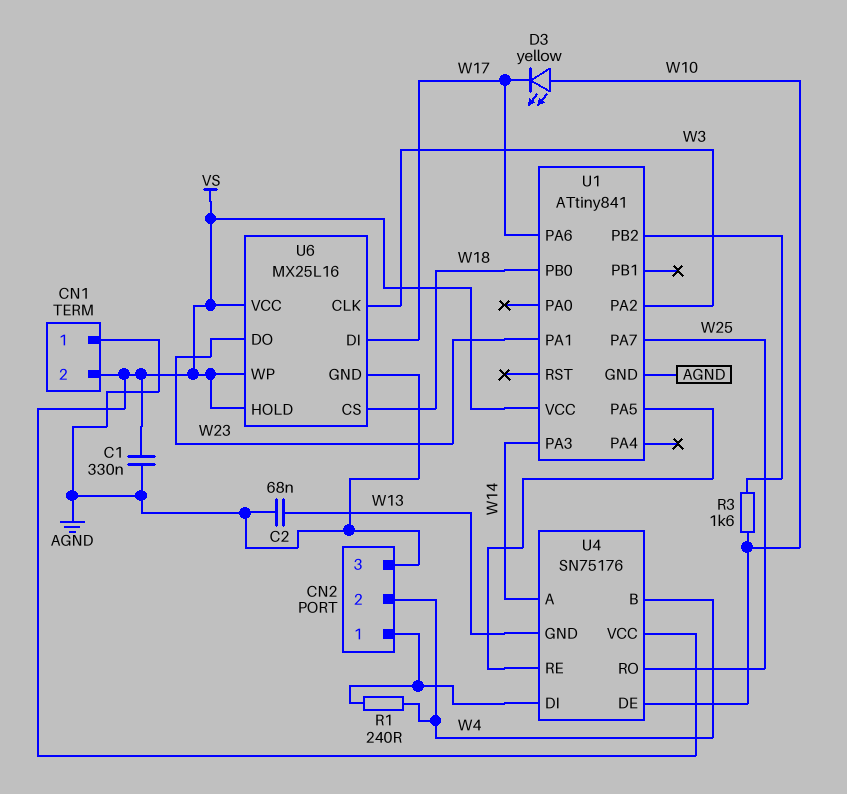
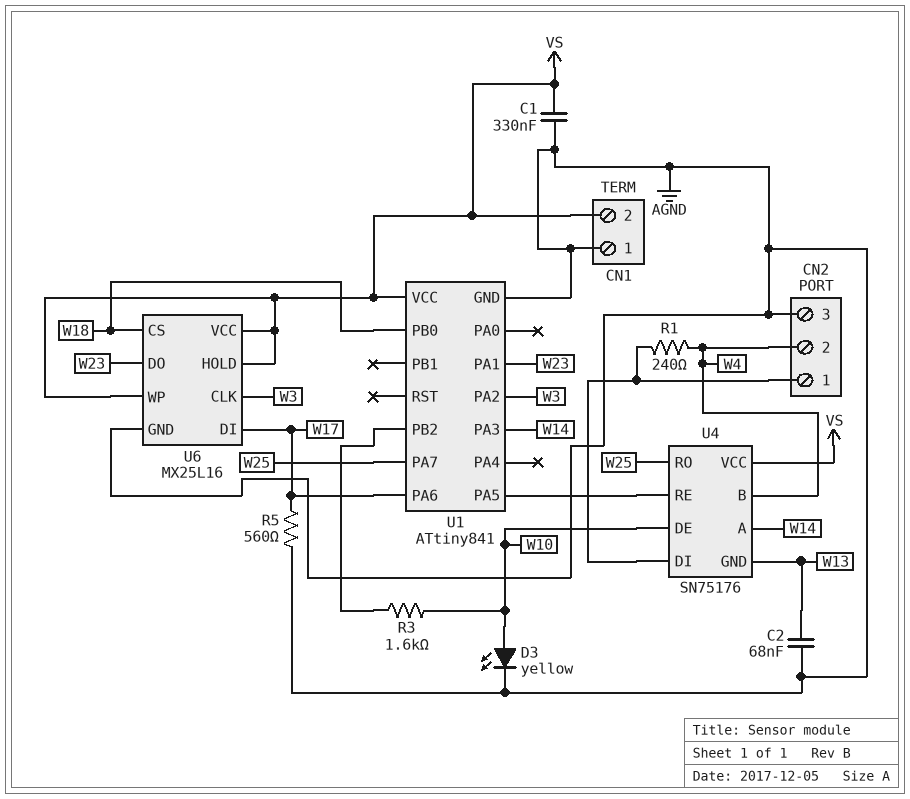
D3: LED yellow (A W10, K W17) -> LED yellow (A W10, K AGND)
R5: none -> 560 (AGND, W17)

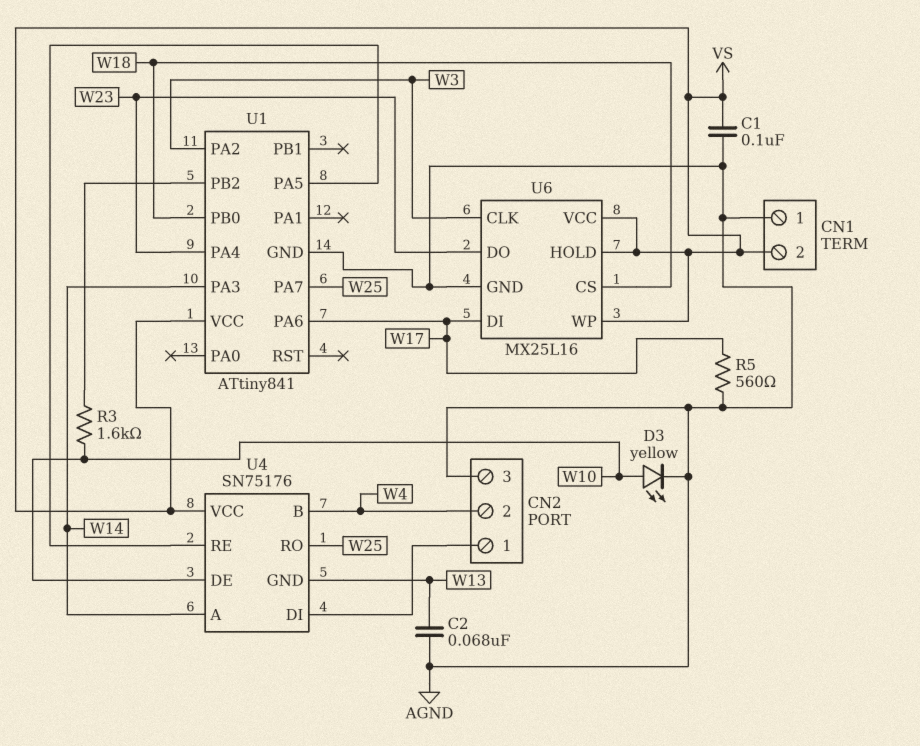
C1: 330nF (AGND, VS) -> 100nF (AGND, VS)
R1: 240 (CN2/1, W4) -> none
U1 pin PA1: W23 -> none
U1 pin PA4: none -> W23

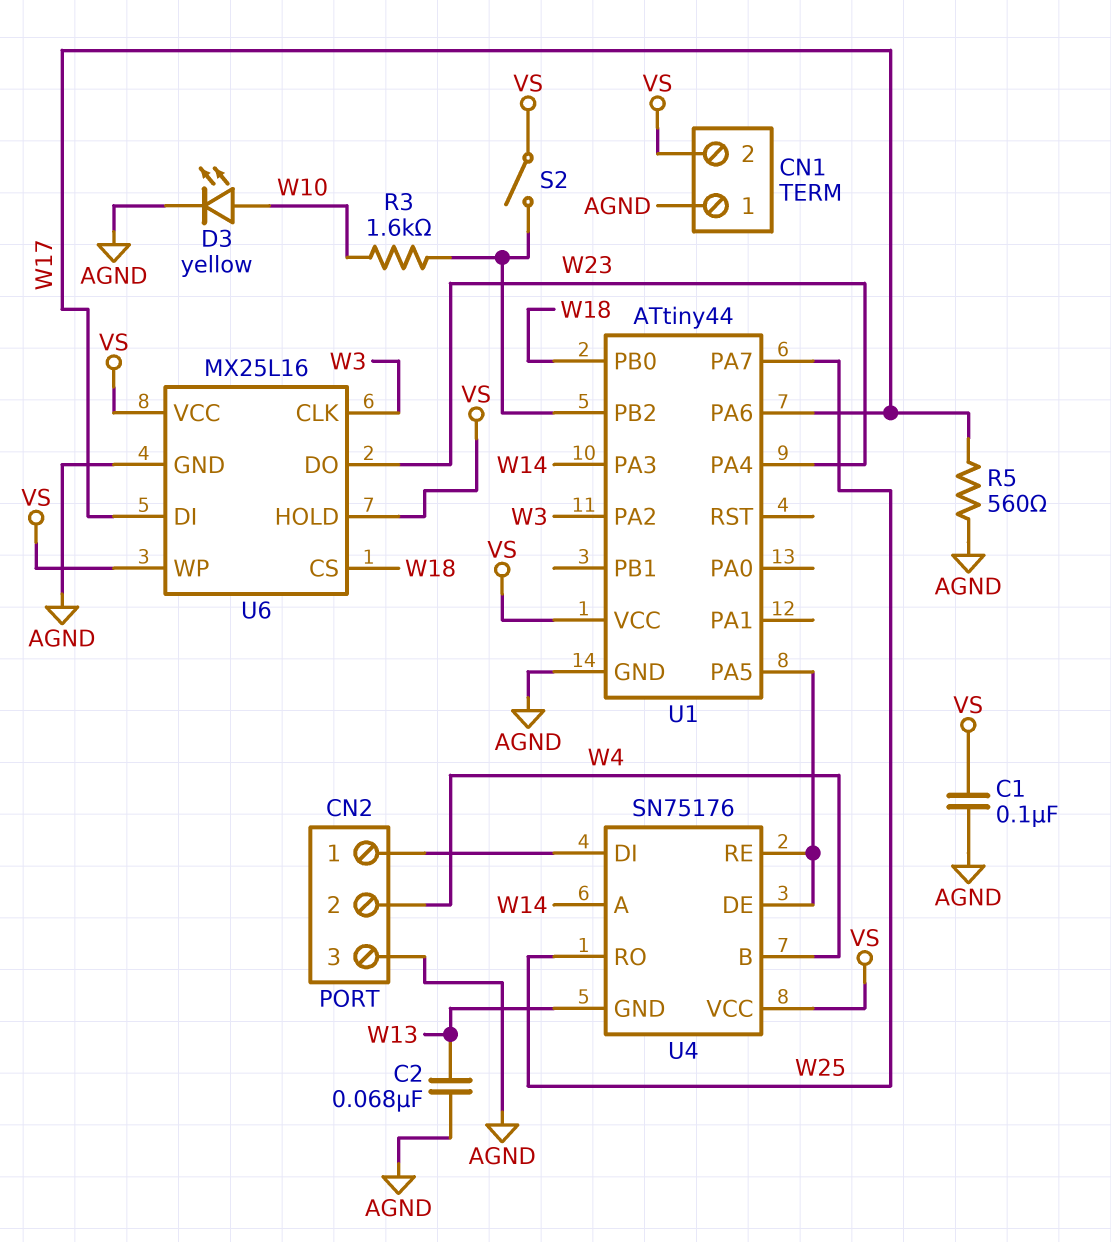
S2: none -> switch (U1/PB2, VS)
U1: ATtiny841 -> ATtiny44
U4 pin DE: W10 -> U1/PA5

